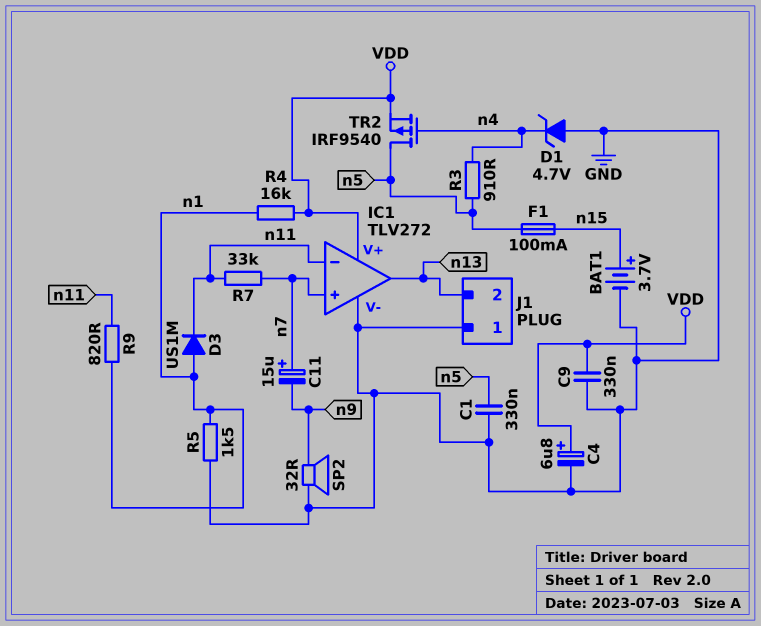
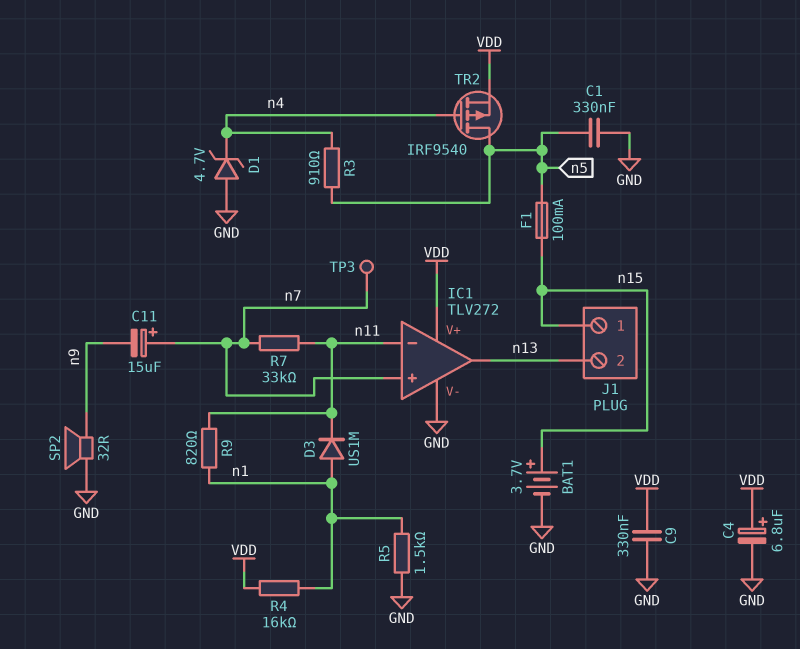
J1 pin 1: GND -> n15
TP3: none -> test point (n7)

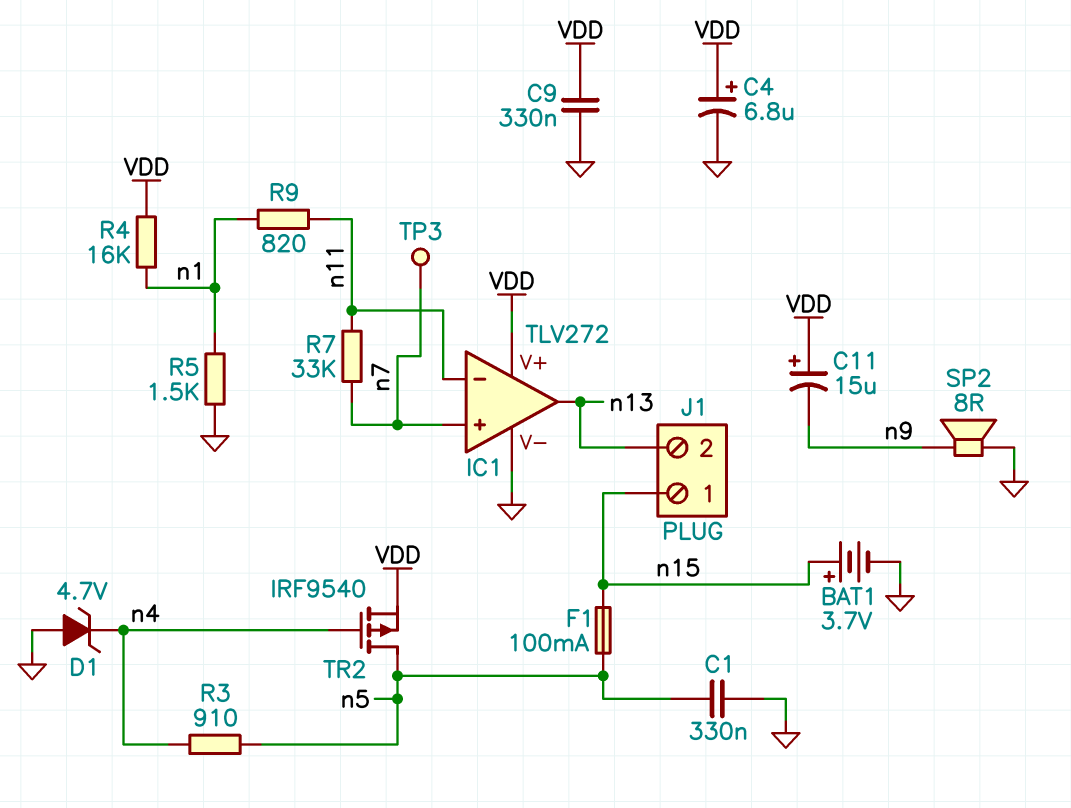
C11: 15uF (plus n7, minus n9) -> 15uF (plus VDD, minus n9)
D3: diode US1M (A n1, K n11) -> none
SP2: speaker 32R (GND, n9) -> speaker 8R (GND, n9)

